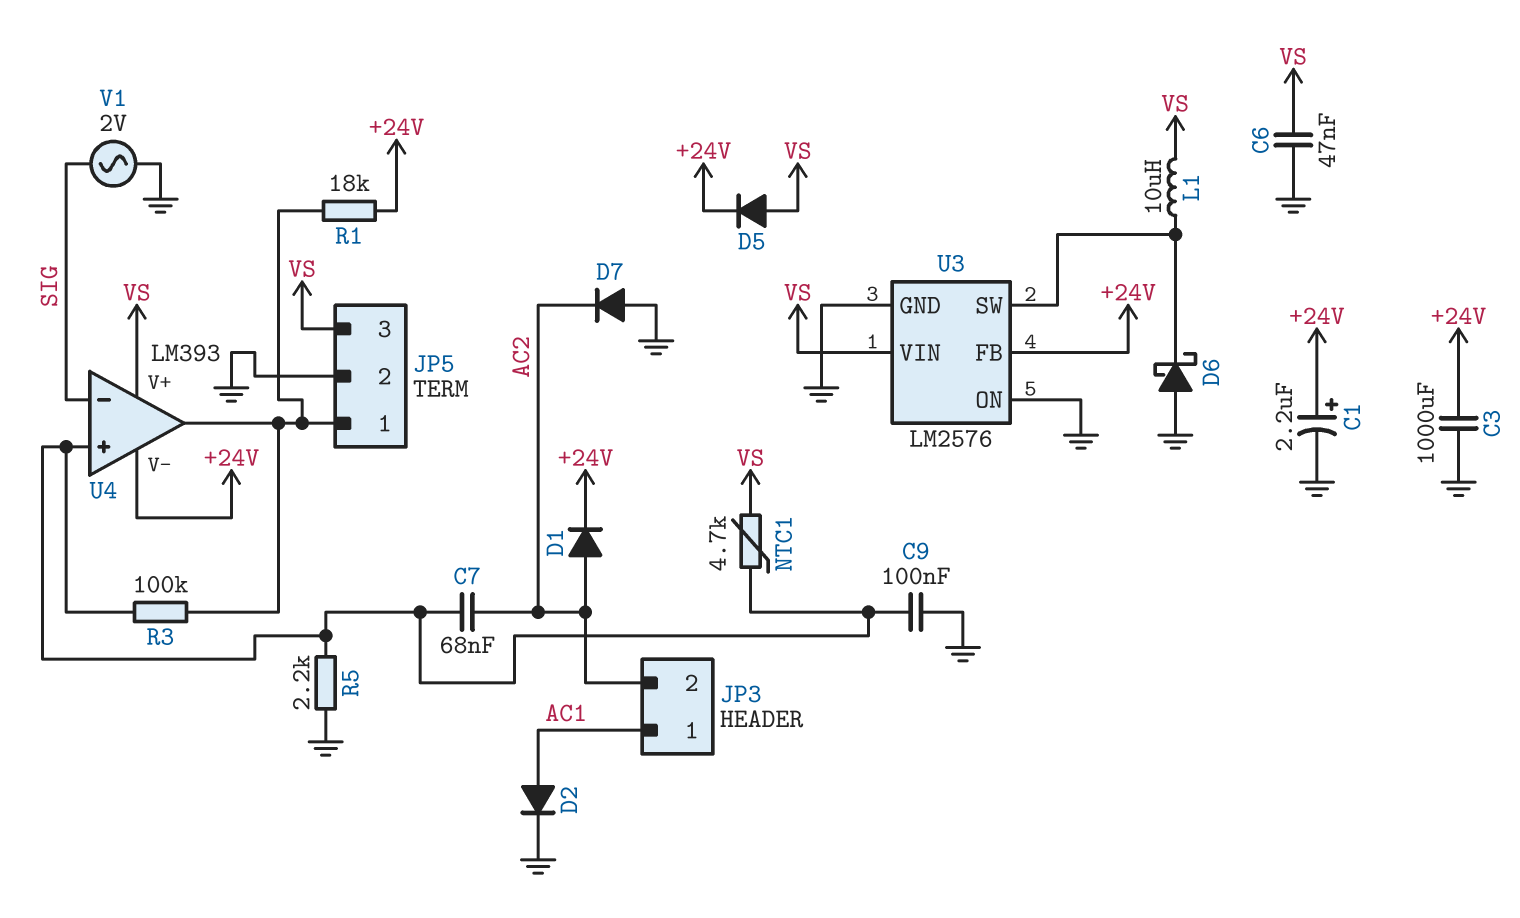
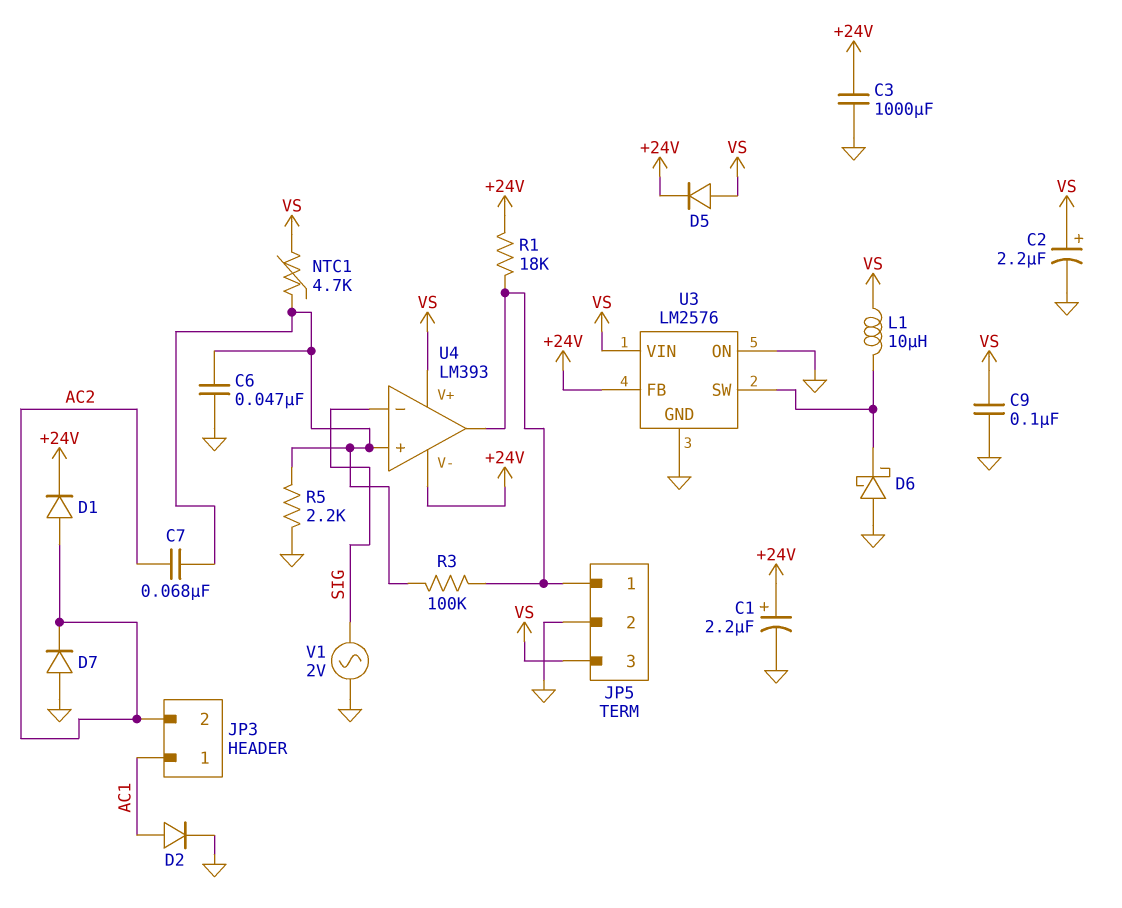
C2: none -> 2.2uF (plus VS, minus GND)
C6: 47nF (GND, VS) -> 47nF (GND, U4/in+)
C9: 100nF (GND, U4/in+) -> 100nF (GND, VS)

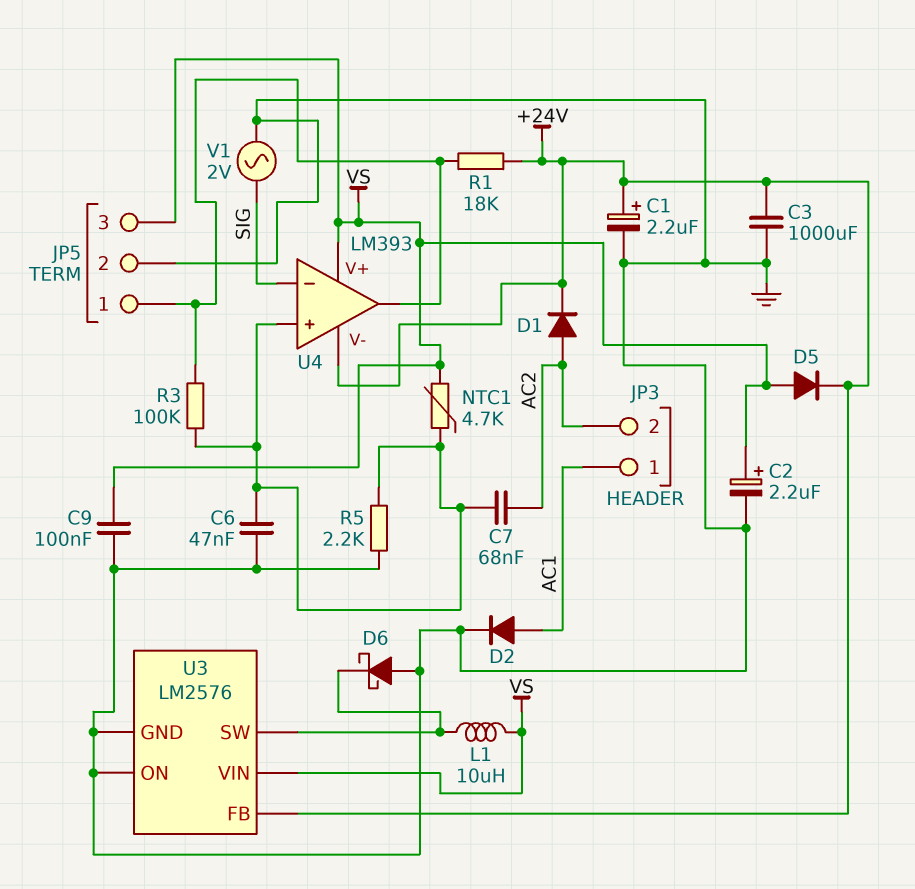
D7: diode (A GND, K AC2) -> none

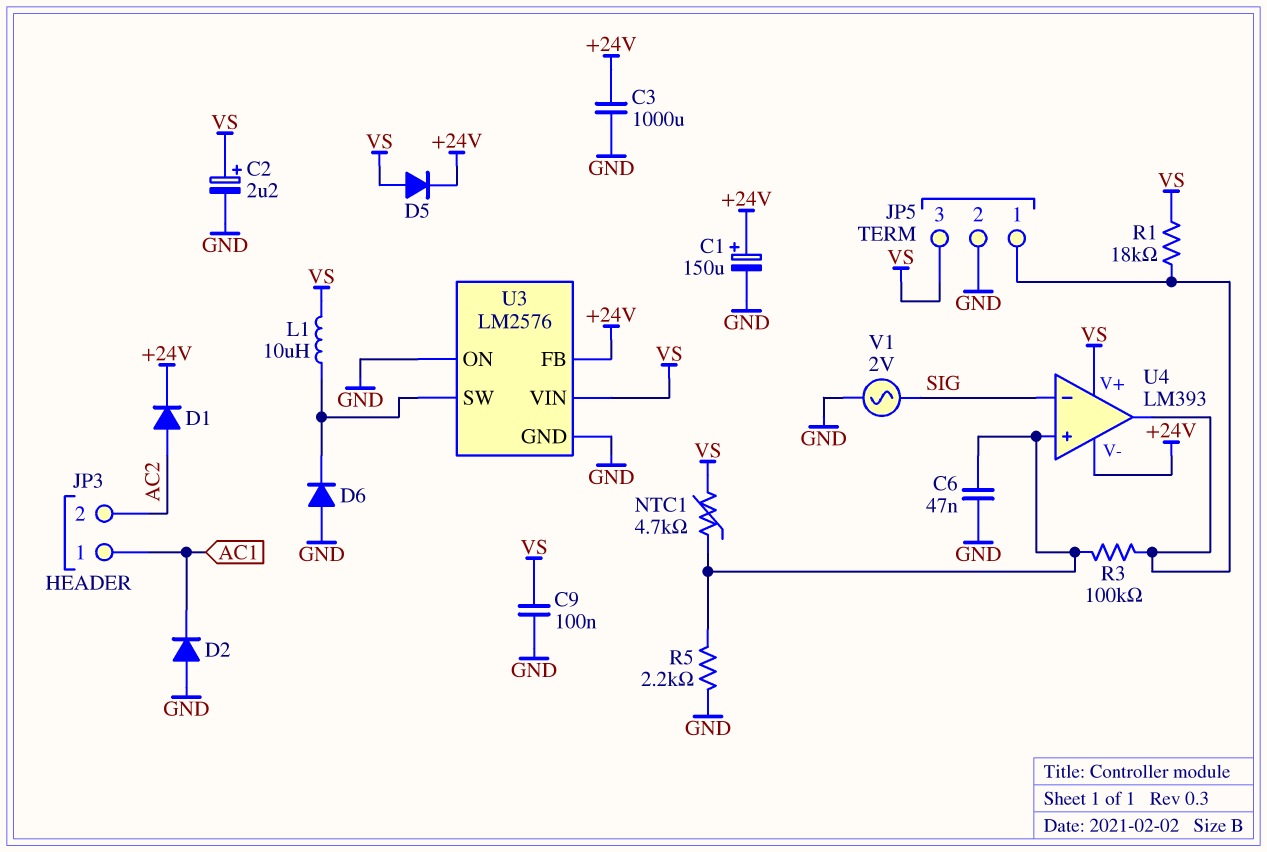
C1: 2.2uF (plus +24V, minus GND) -> 150uF (plus +24V, minus GND)
C7: 68nF (AC2, U4/in+) -> none
D2: diode (A AC1, K GND) -> diode (A GND, K AC1)
D6: schottky (A GND, K U3/SW) -> diode (A GND, K U3/SW)
R1: 18k (+24V, JP5/1) -> 18k (JP5/1, VS)

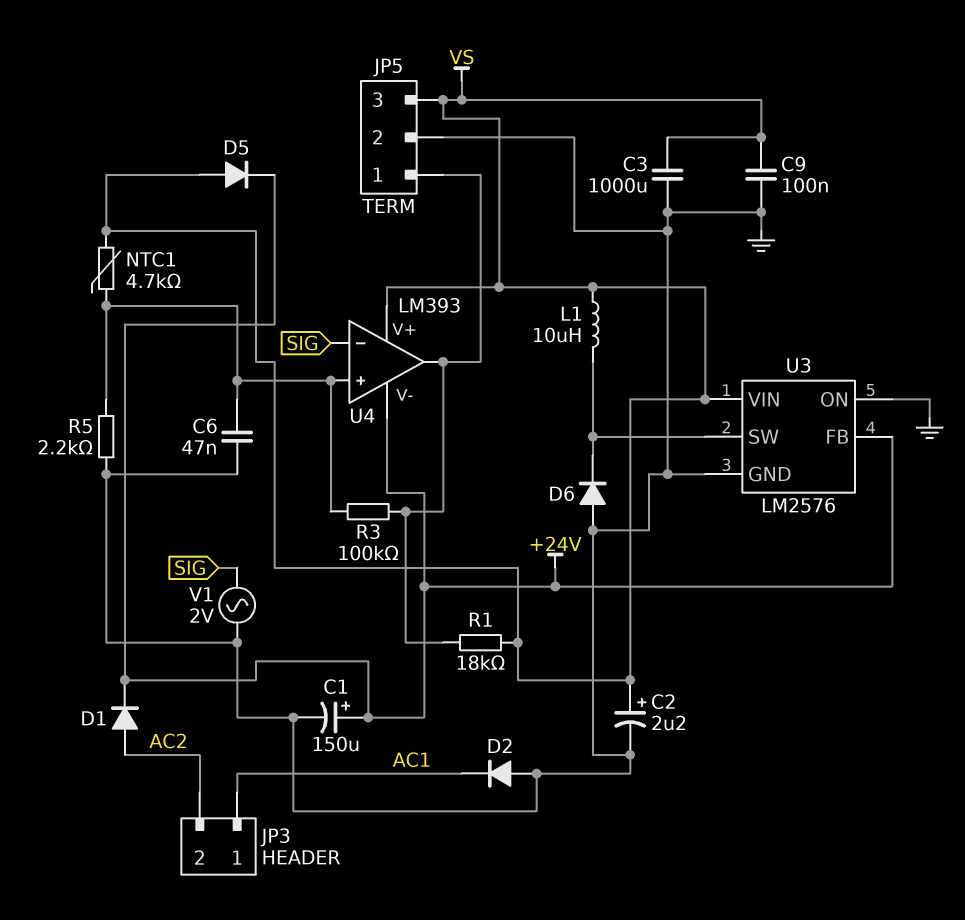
C3: 1000uF (+24V, GND) -> 1000uF (GND, VS)

